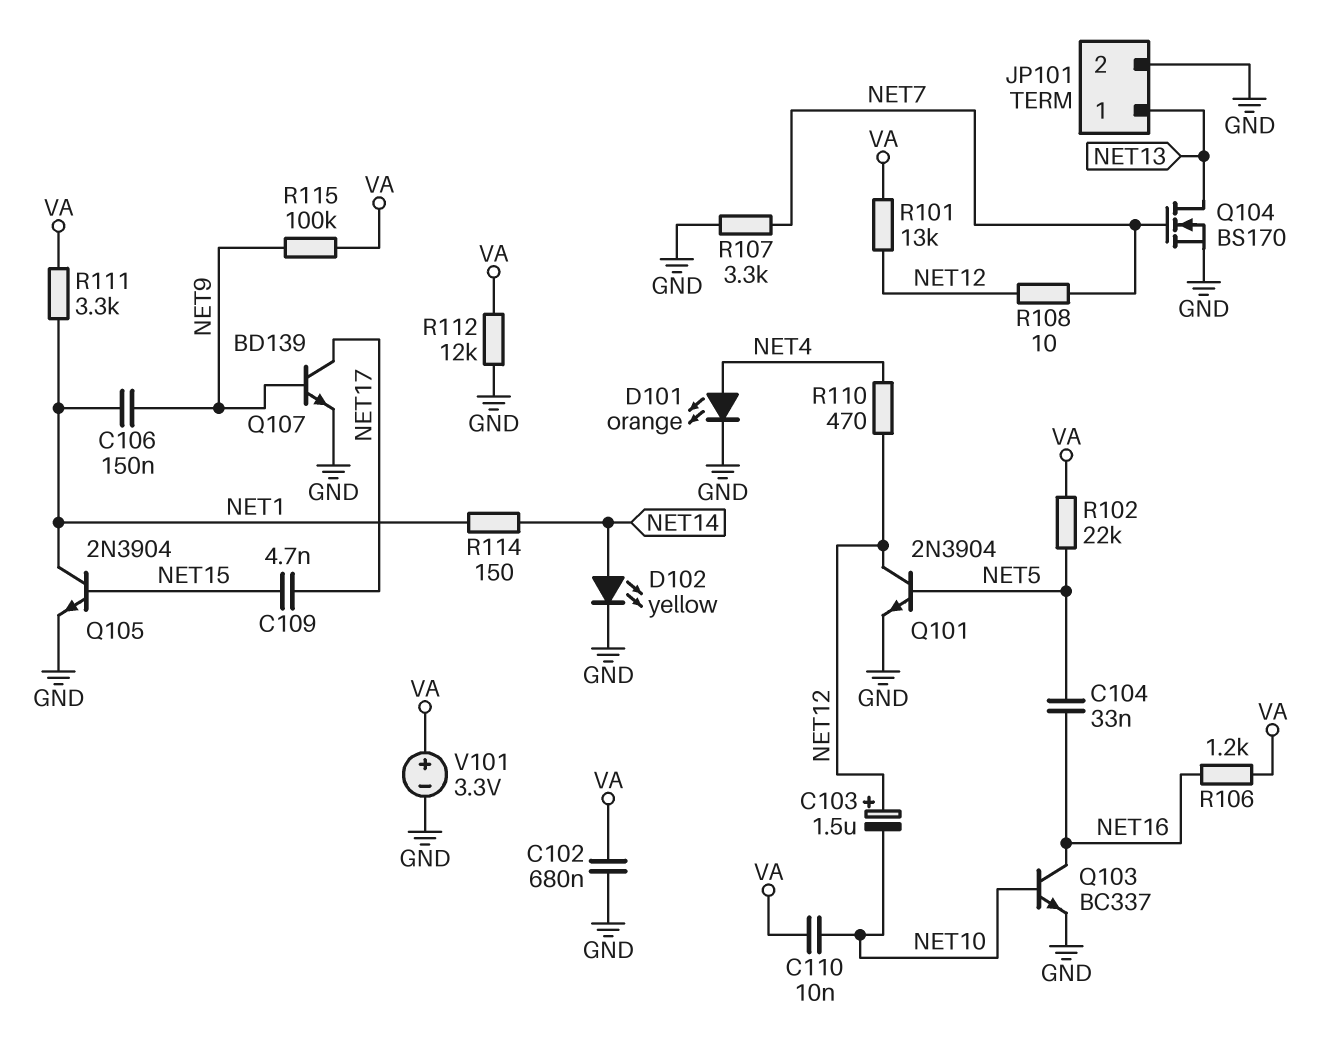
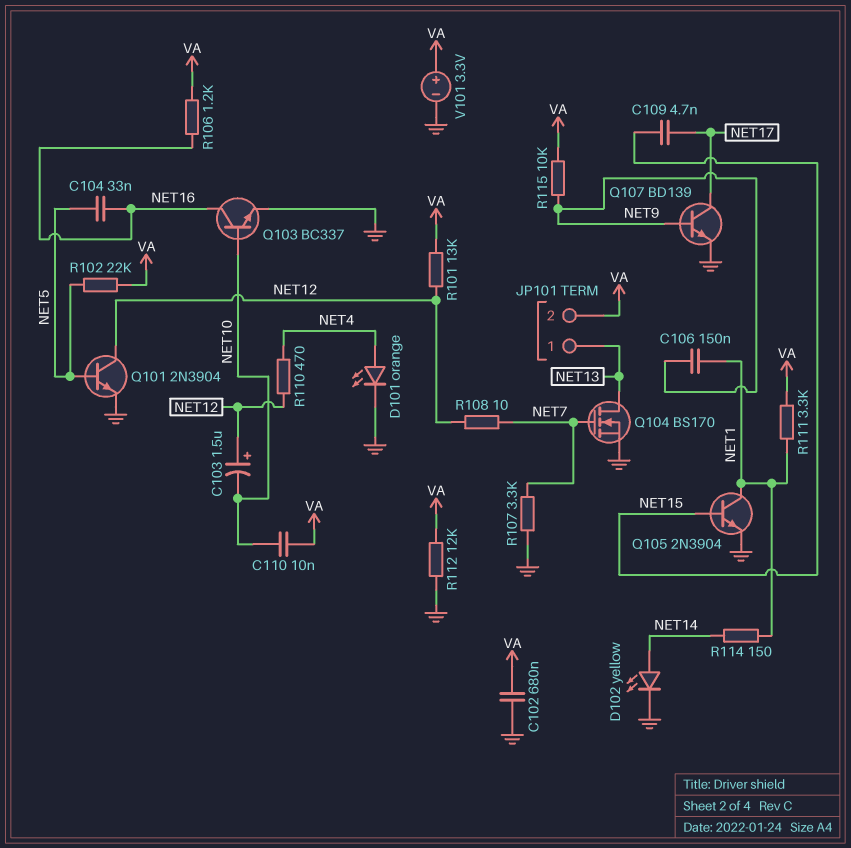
JP101 pin 2: GND -> VA
R115: 100k (NET9, VA) -> 10k (NET9, VA)

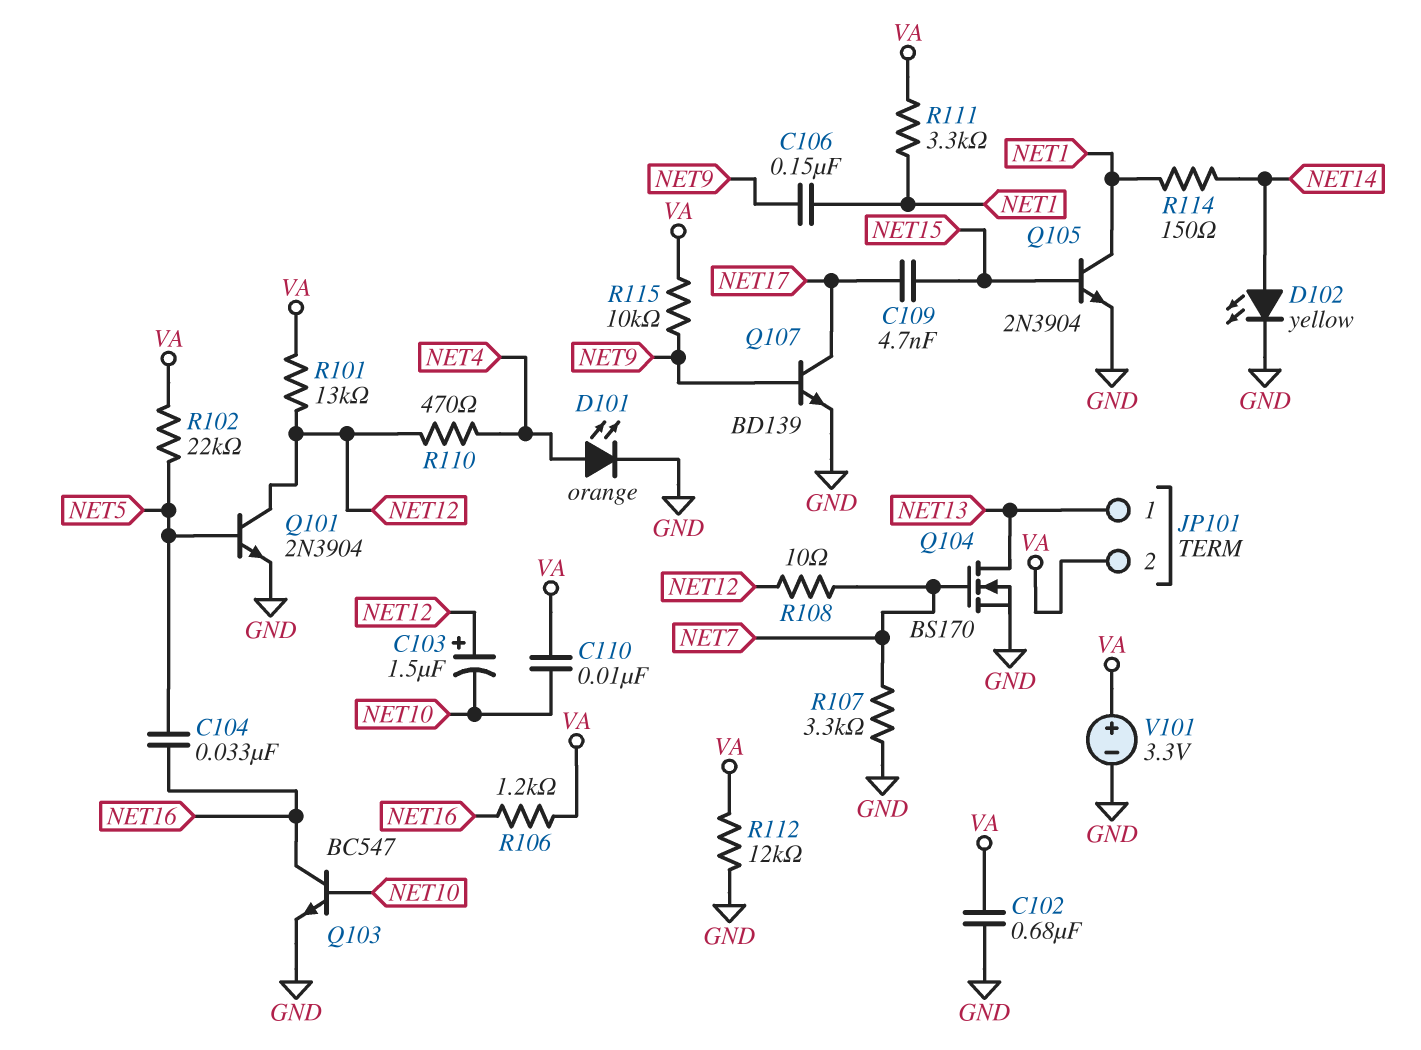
Q103: NPN BC337 (B NET10, C NET16, E GND) -> NPN BC547 (B NET10, C NET16, E GND)

